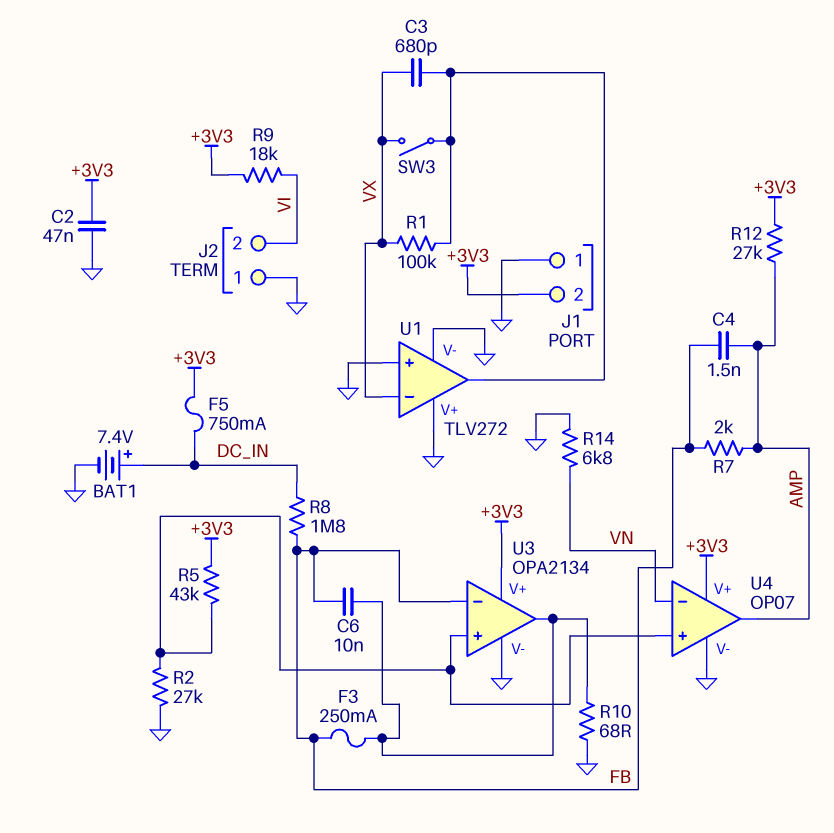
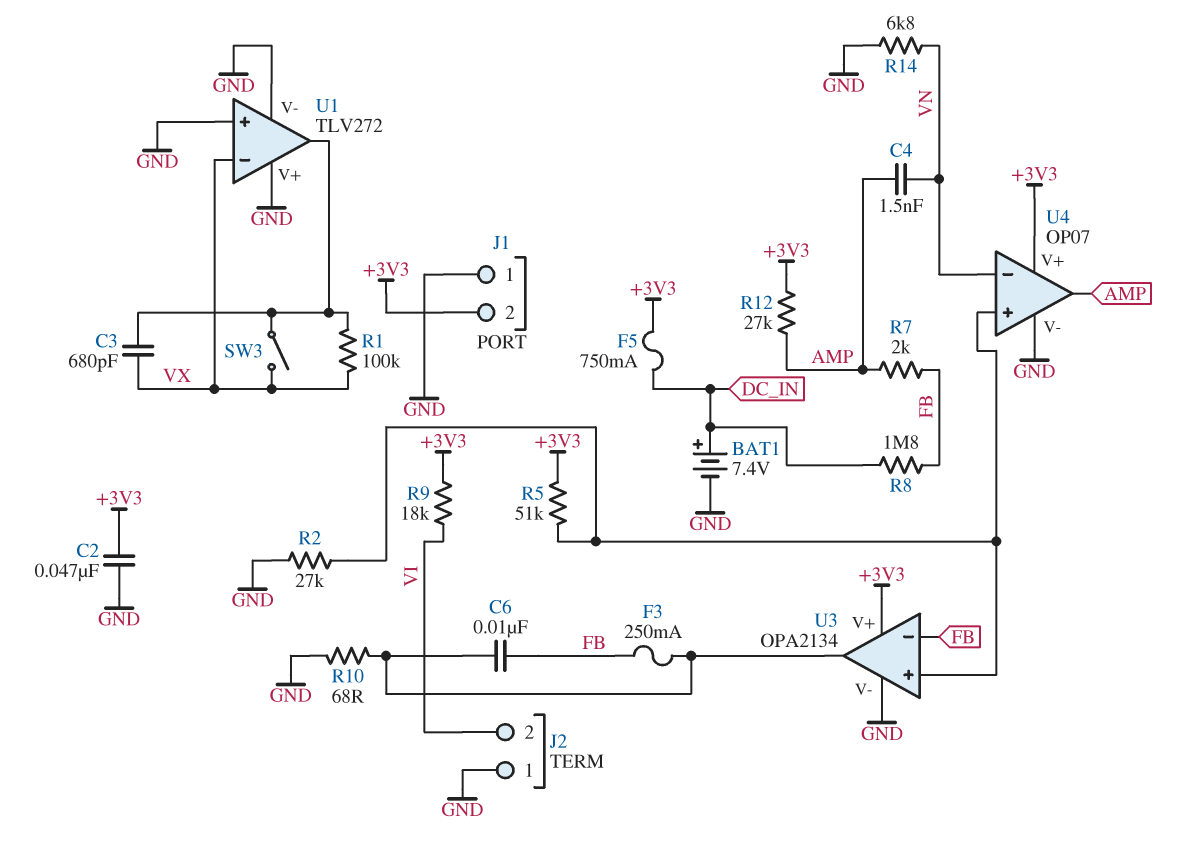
C4: 1.5nF (AMP, FB) -> 1.5nF (AMP, VN)
R5: 43k (+3V3, U3/in+) -> 51k (+3V3, U3/in+)

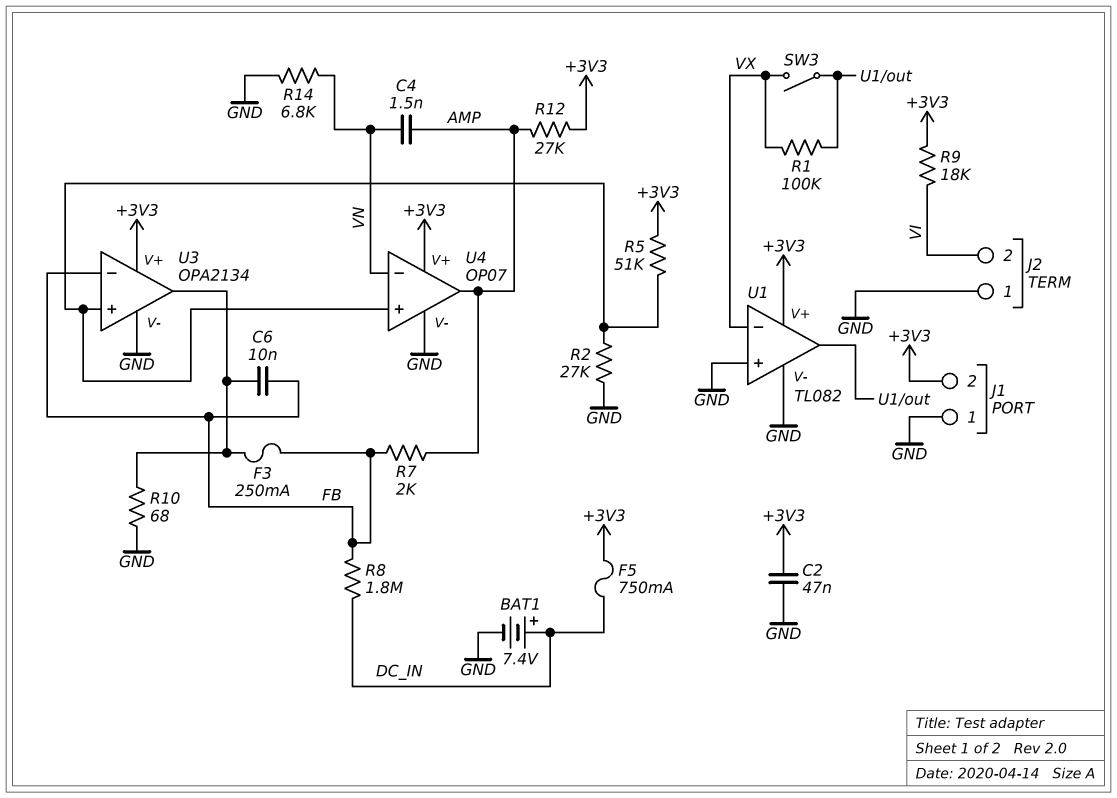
C3: 680pF (U1/out, VX) -> none
U1: TLV272 -> TL082
U1 pin V+: GND -> +3V3

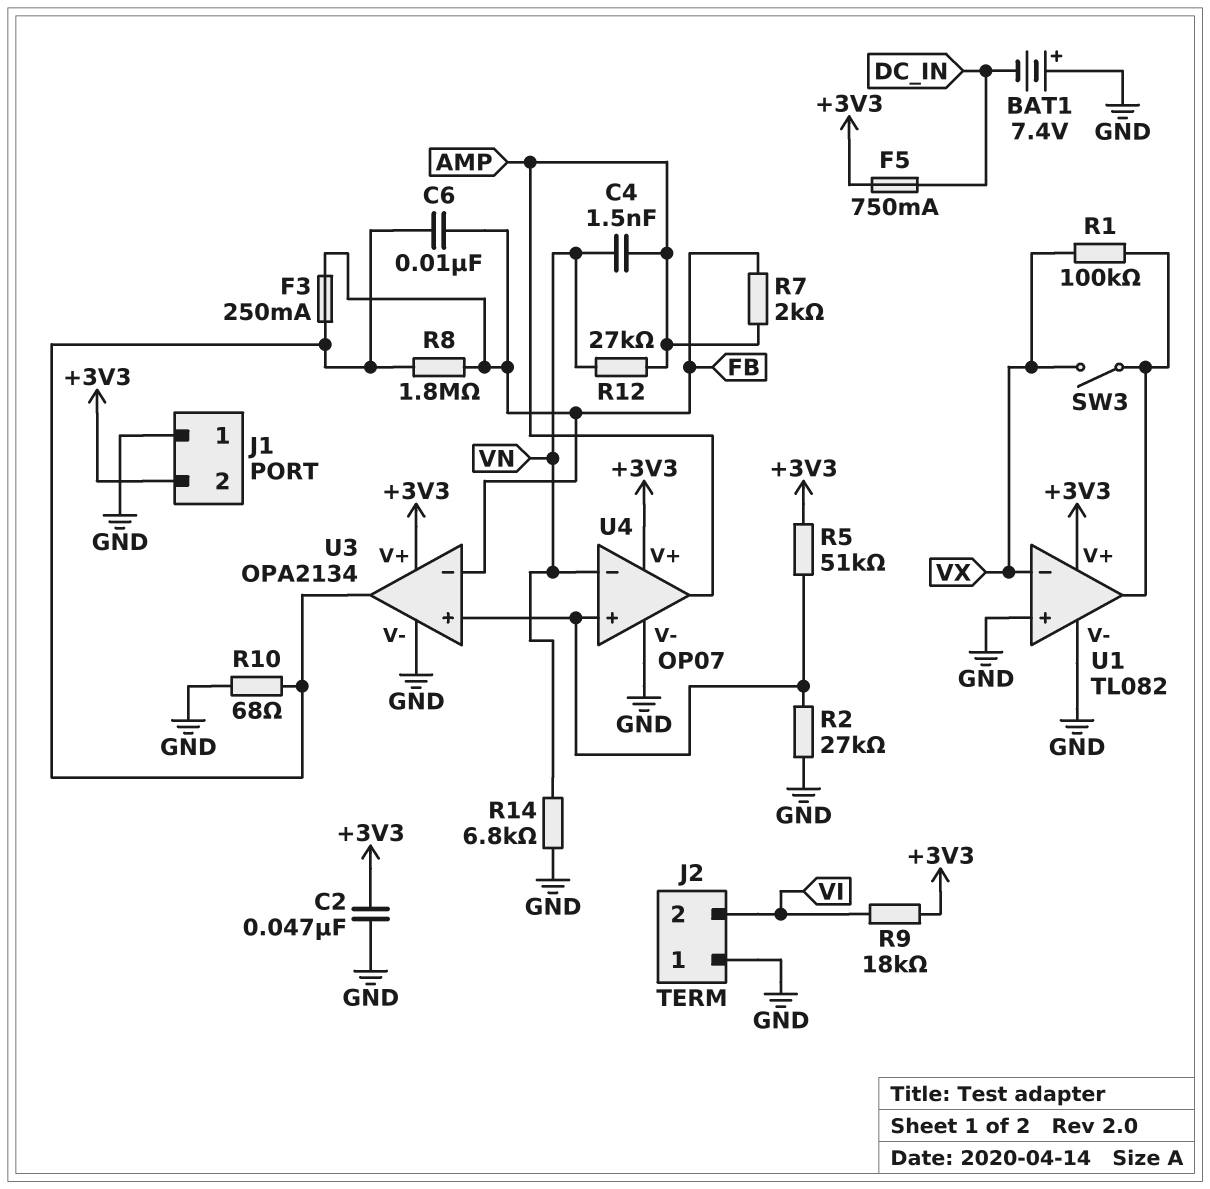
BAT1: 7.4V (plus DC_IN, minus GND) -> 7.4V (plus GND, minus DC_IN)
R8: 1.8M (DC_IN, FB) -> 1.8M (FB, U3/out)
R12: 27k (+3V3, AMP) -> 27k (AMP, VN)

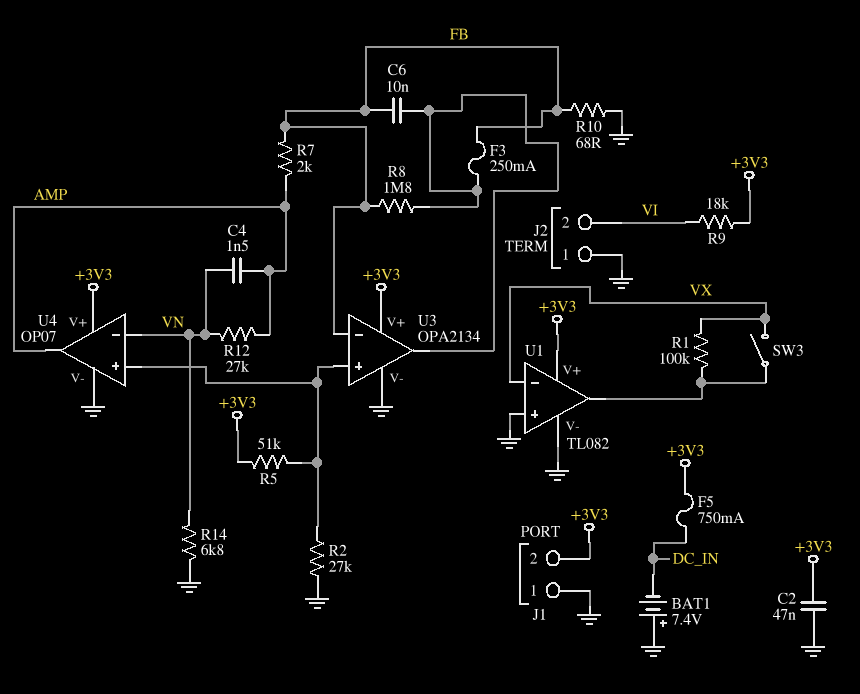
R10: 68 (GND, U3/out) -> 68 (FB, GND)

